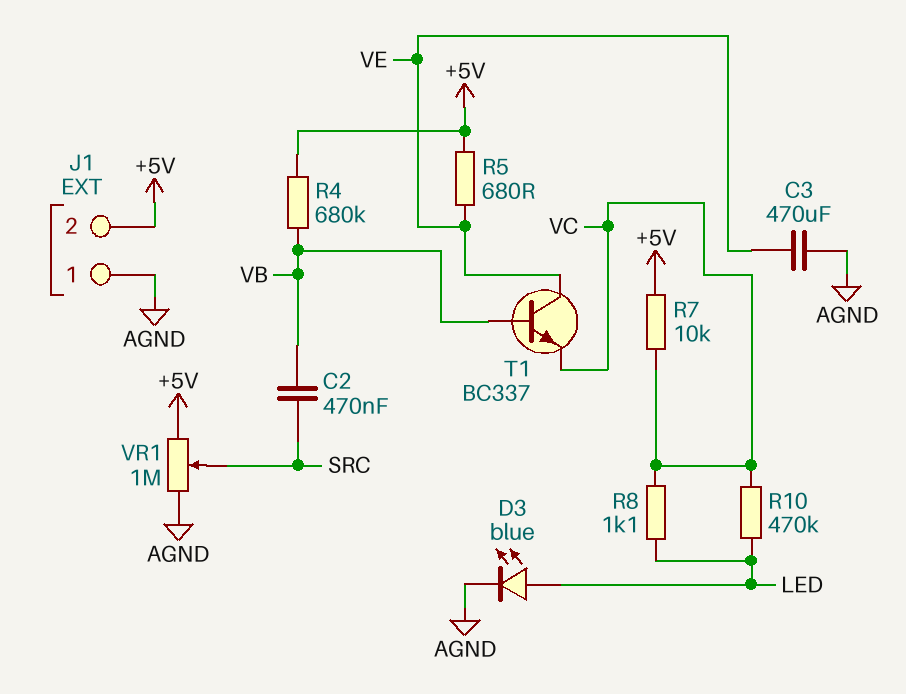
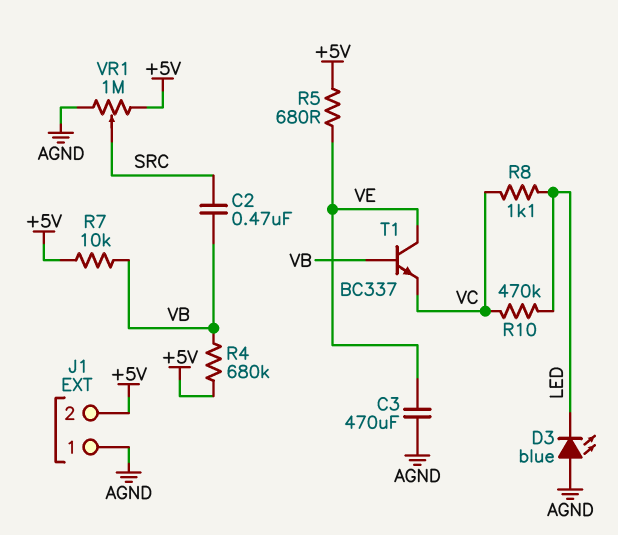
D3: LED blue (A LED, K AGND) -> LED blue (A AGND, K LED)
R7: 10k (+5V, VC) -> 10k (+5V, VB)

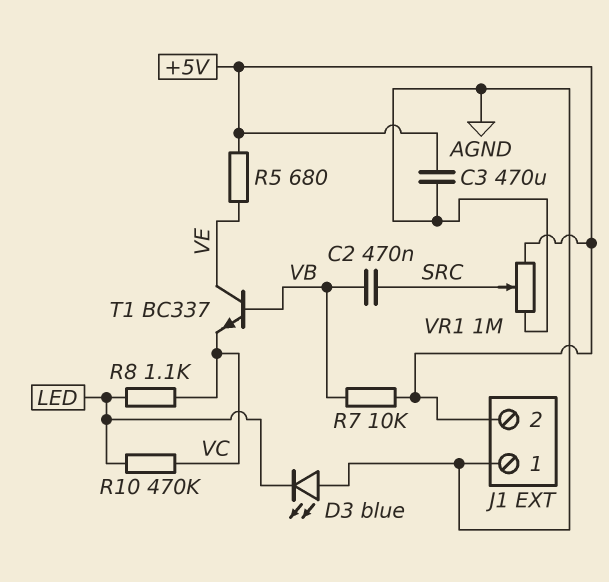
C3: 470uF (AGND, VE) -> 470uF (+5V, AGND)
R4: 680k (+5V, VB) -> none

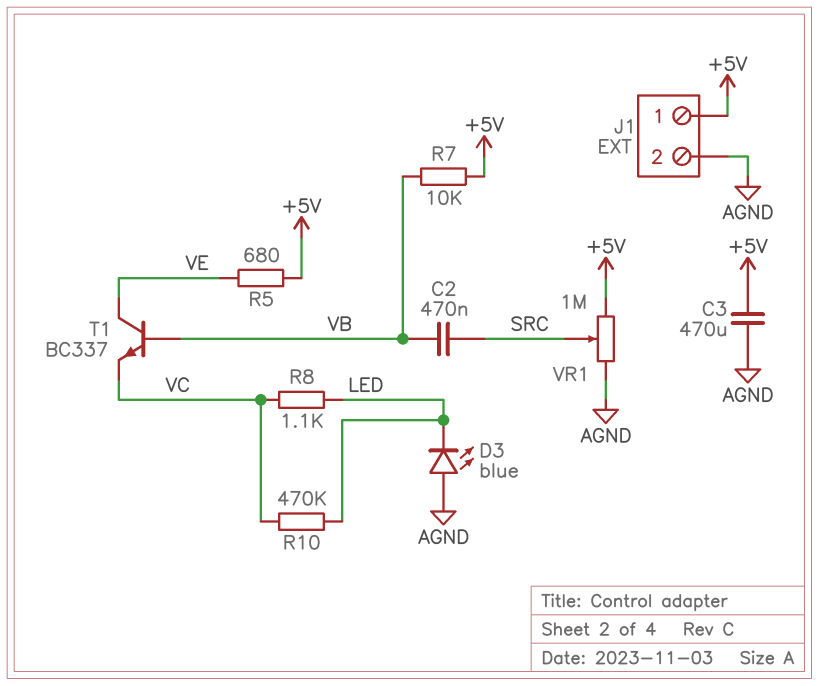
J1 pin 1: AGND -> +5V
J1 pin 2: +5V -> AGND

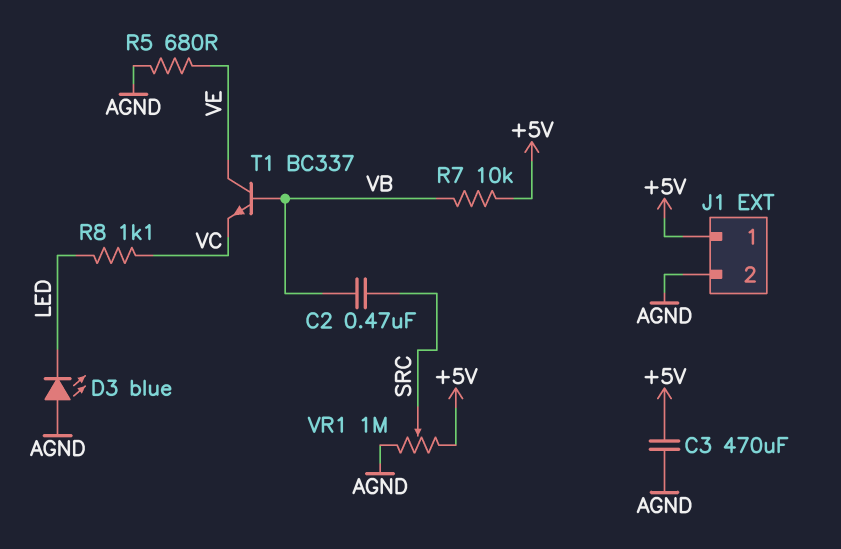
R5: 680 (+5V, VE) -> 680 (AGND, VE)
R10: 470k (LED, VC) -> none

